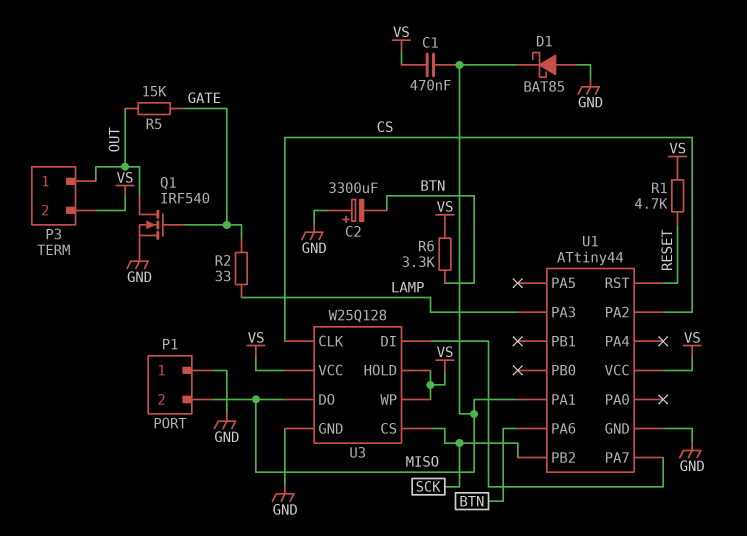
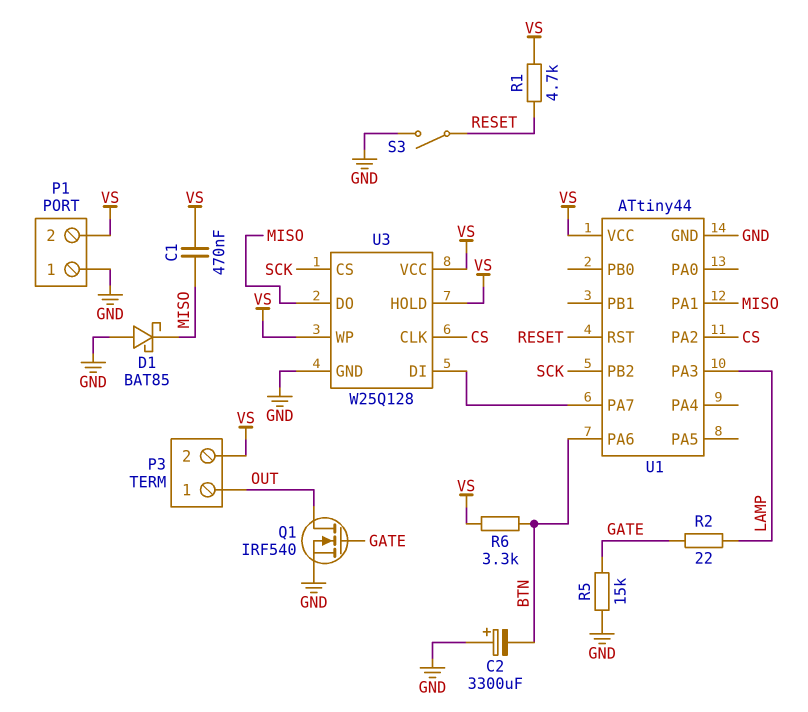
P1 pin 2: MISO -> VS
R2: 33 (GATE, LAMP) -> 22 (GATE, LAMP)
R5: 15k (GATE, OUT) -> 15k (GATE, GND)
S3: none -> switch (GND, RESET)

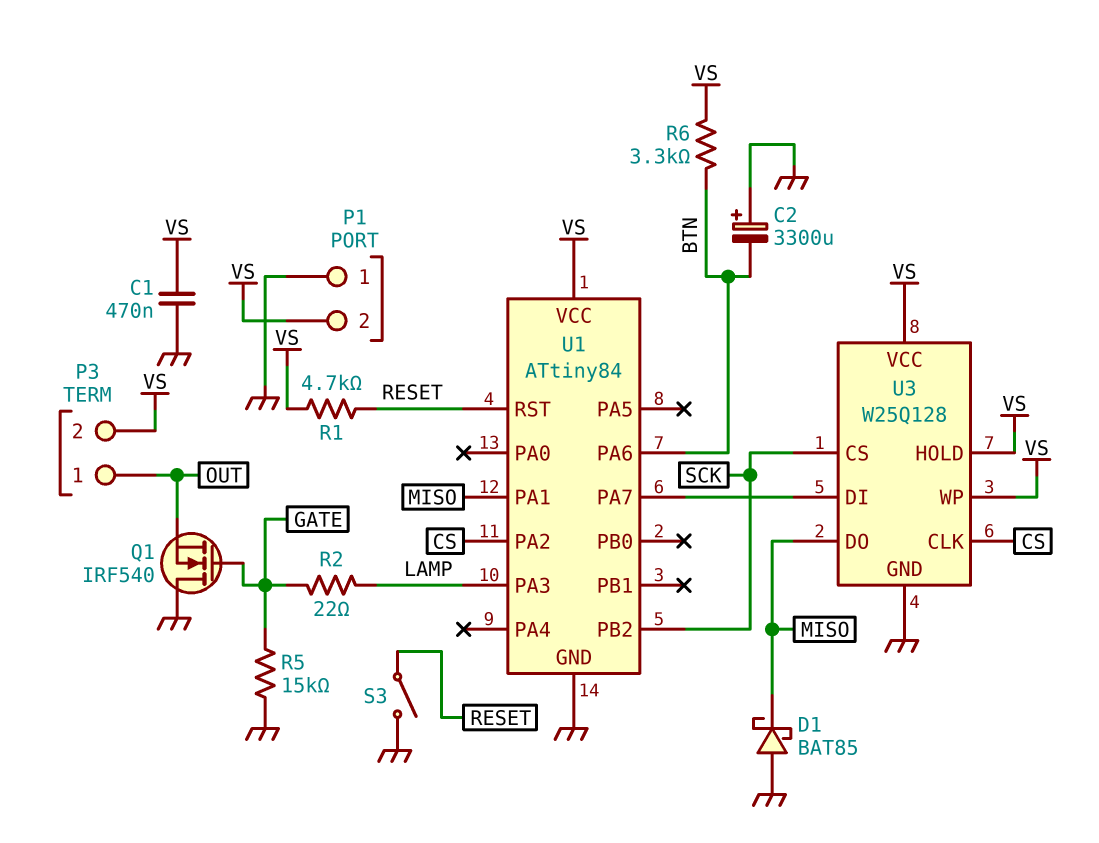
C1: 470nF (MISO, VS) -> 470nF (GND, VS)
Q1: NMOS IRF540 (G GATE, D OUT, S GND) -> NMOS IRF540 (G GATE, D GND, S OUT)
U1: ATtiny44 -> ATtiny84

